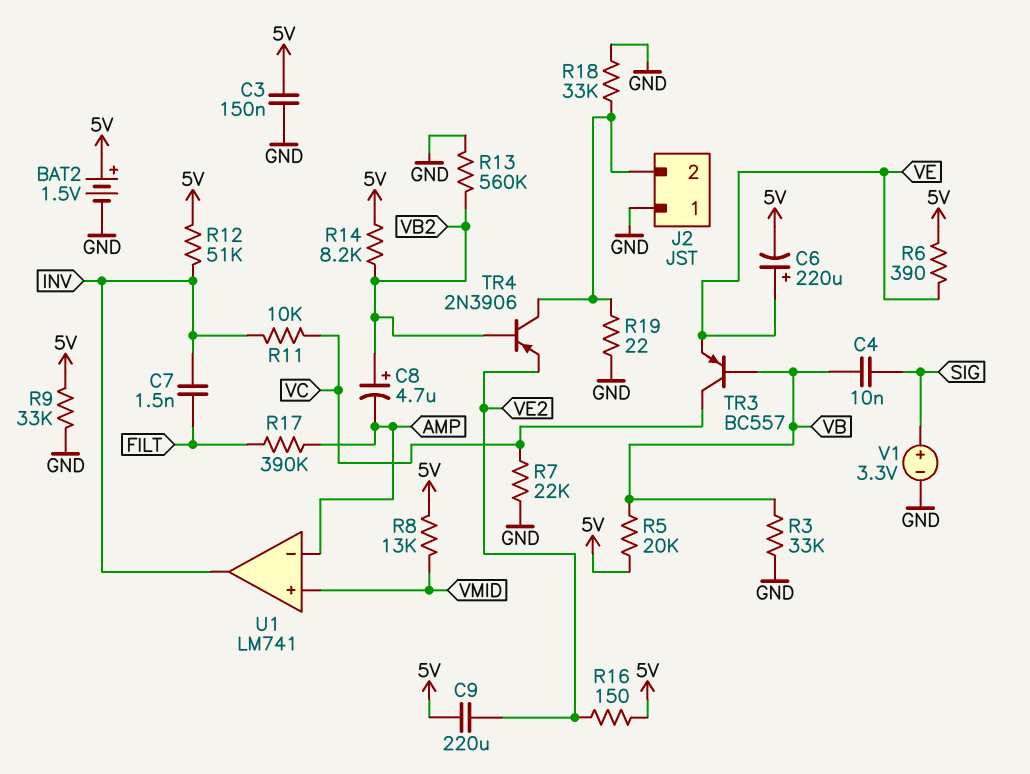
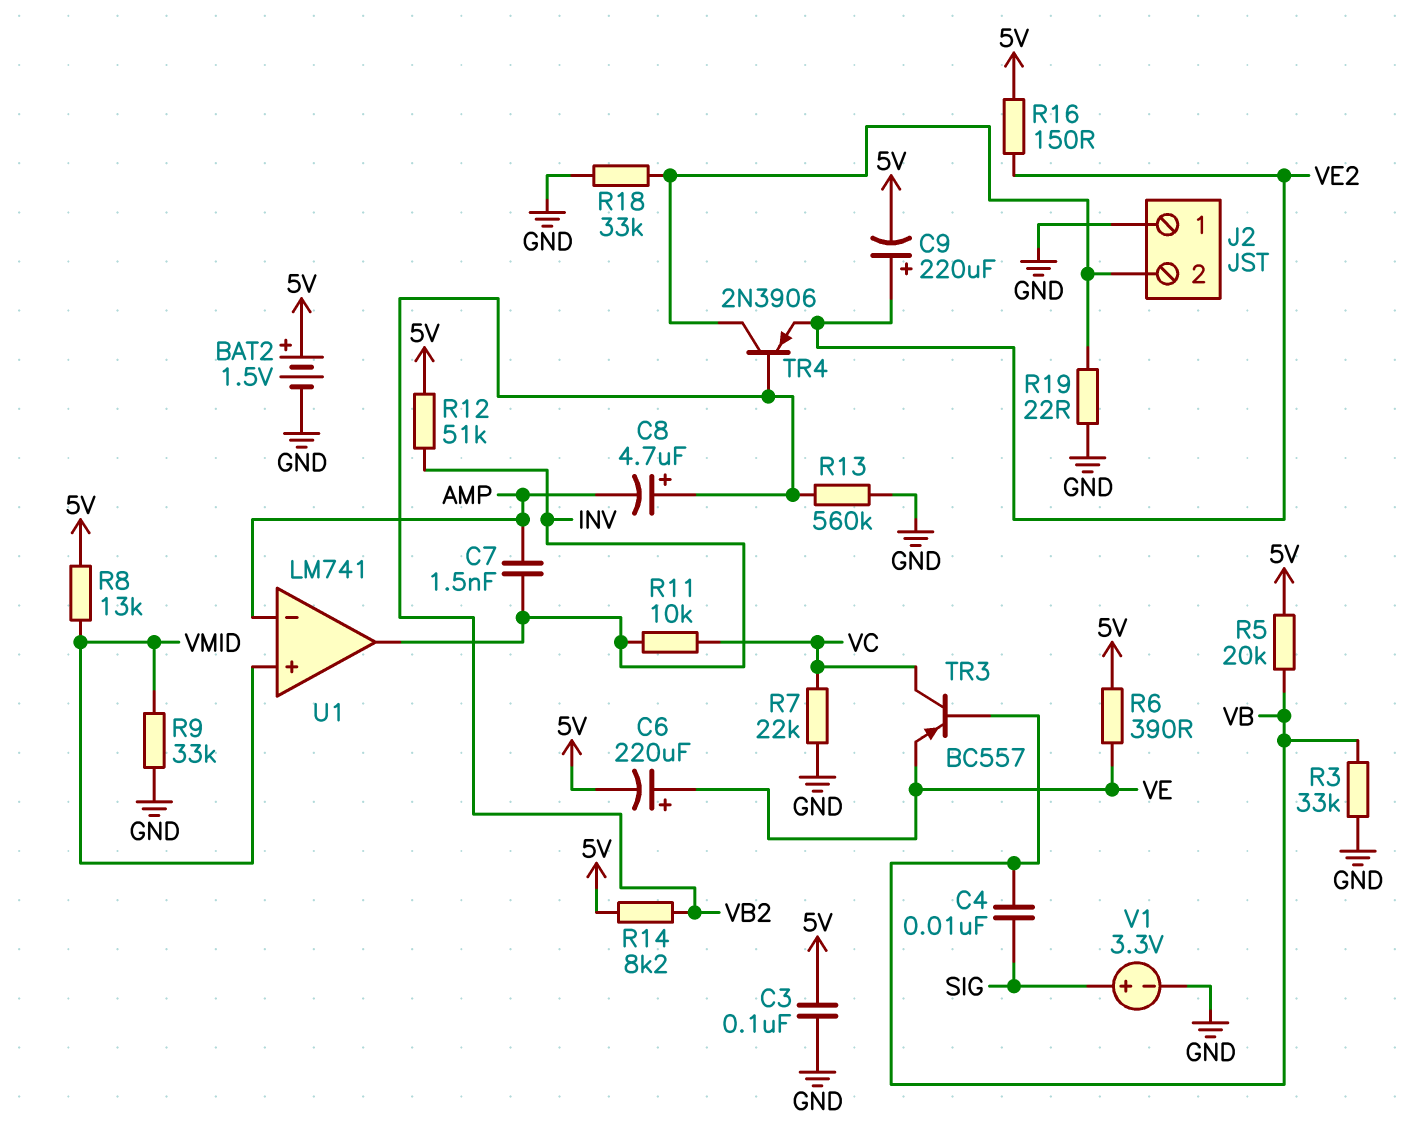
C3: 150nF (5V, GND) -> 100nF (5V, GND)
C7: 1.5nF (FILT, INV) -> 1.5nF (AMP, INV)
C9: 220uF (5V, VE2) -> 220uF (plus VE2, minus 5V)
R9: 33k (5V, GND) -> 33k (GND, VMID)
R17: 390k (AMP, FILT) -> none

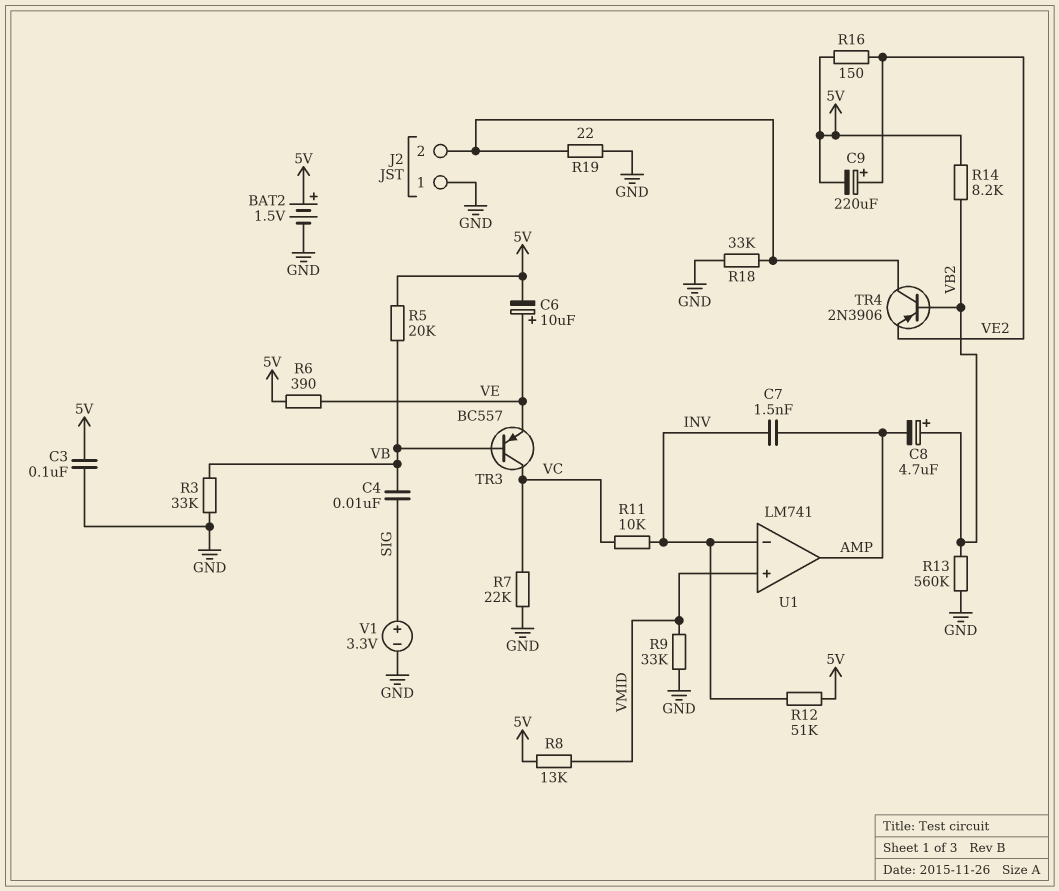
C6: 220uF (plus VE, minus 5V) -> 10uF (plus VE, minus 5V)
U1 pin in-: AMP -> INV
U1 pin out: INV -> AMP

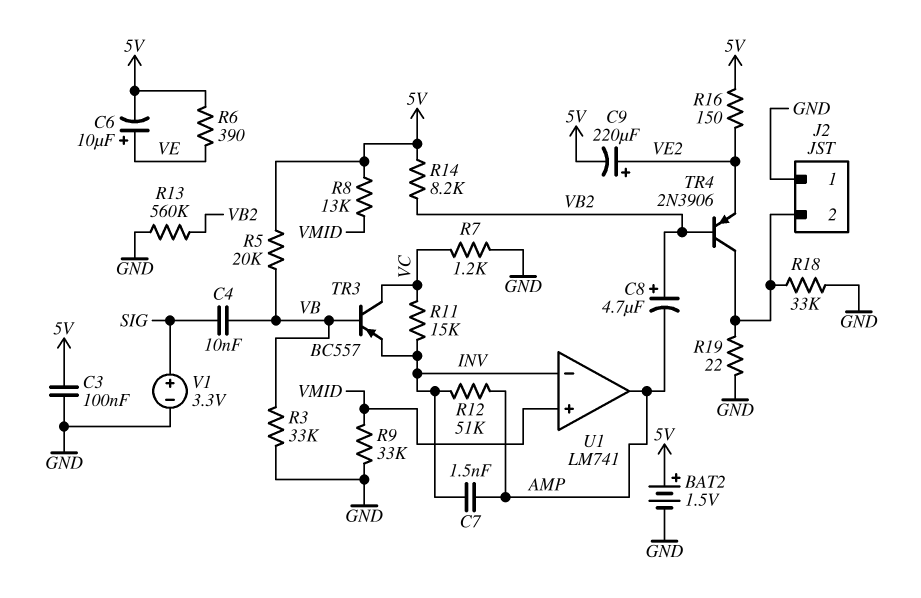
R7: 22k (GND, VC) -> 1.2k (GND, VC)
R11: 10k (INV, VC) -> 15k (INV, VC)
R12: 51k (5V, INV) -> 51k (AMP, INV)
TR3: PNP BC557 (B VB, C VC, E VE) -> PNP BC557 (B VB, C VC, E INV)

